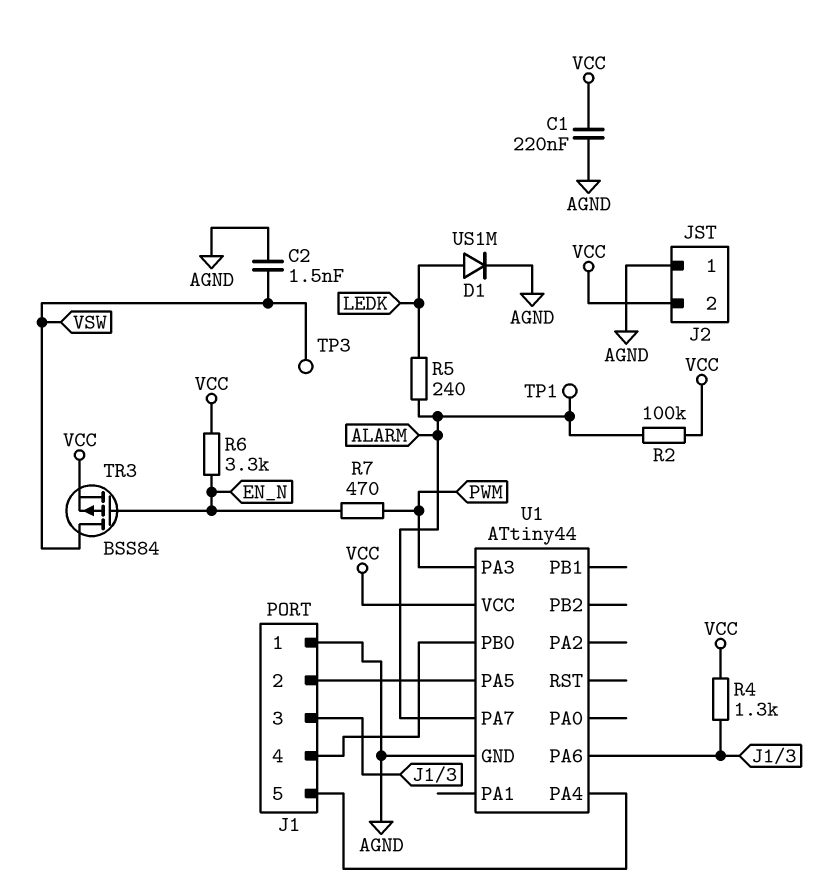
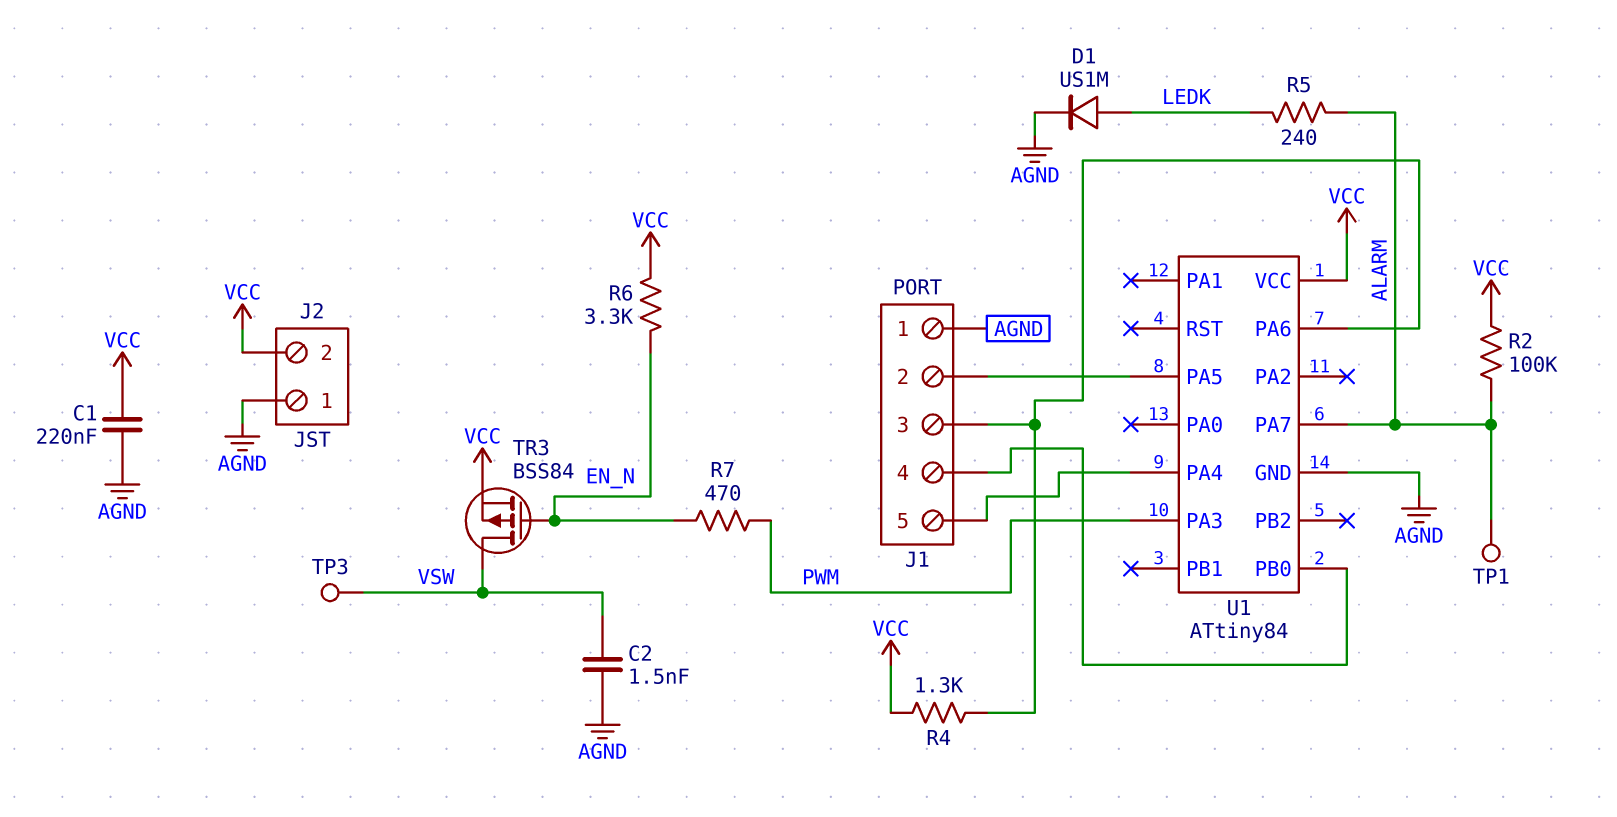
U1: ATtiny44 -> ATtiny84

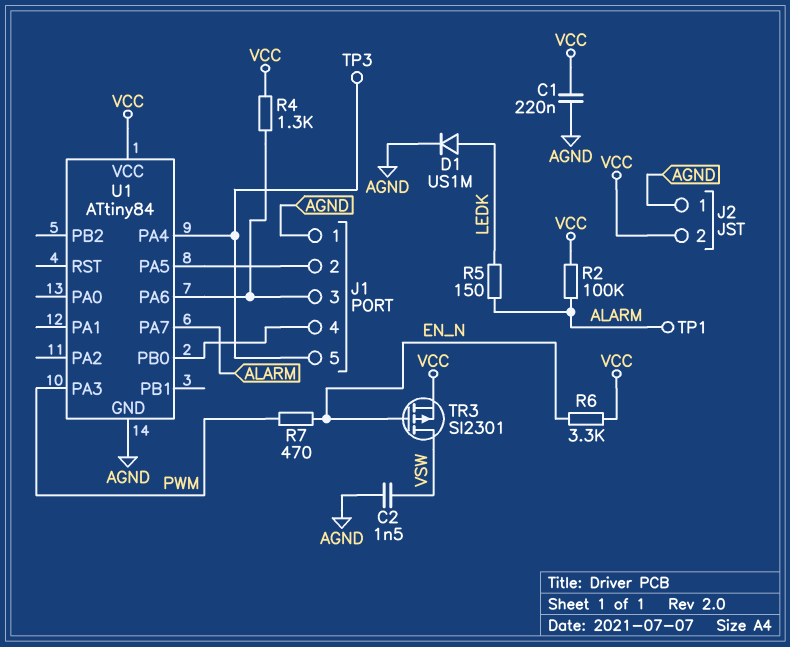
R5: 240 (ALARM, LEDK) -> 150 (ALARM, LEDK)
TP3: test point (VSW) -> test point (J1/5)
TR3: PMOS BSS84 (G EN_N, D VSW, S VCC) -> PMOS SI2301 (G EN_N, D VSW, S VCC)

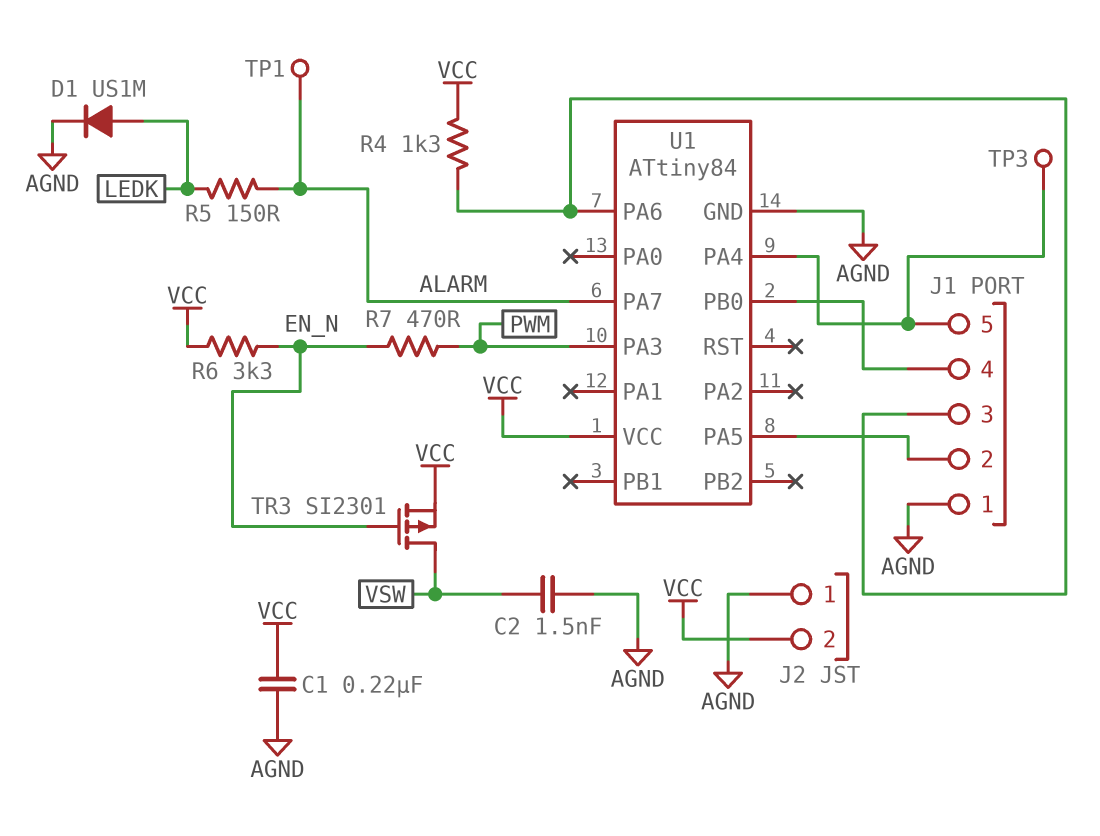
R2: 100k (ALARM, VCC) -> none

